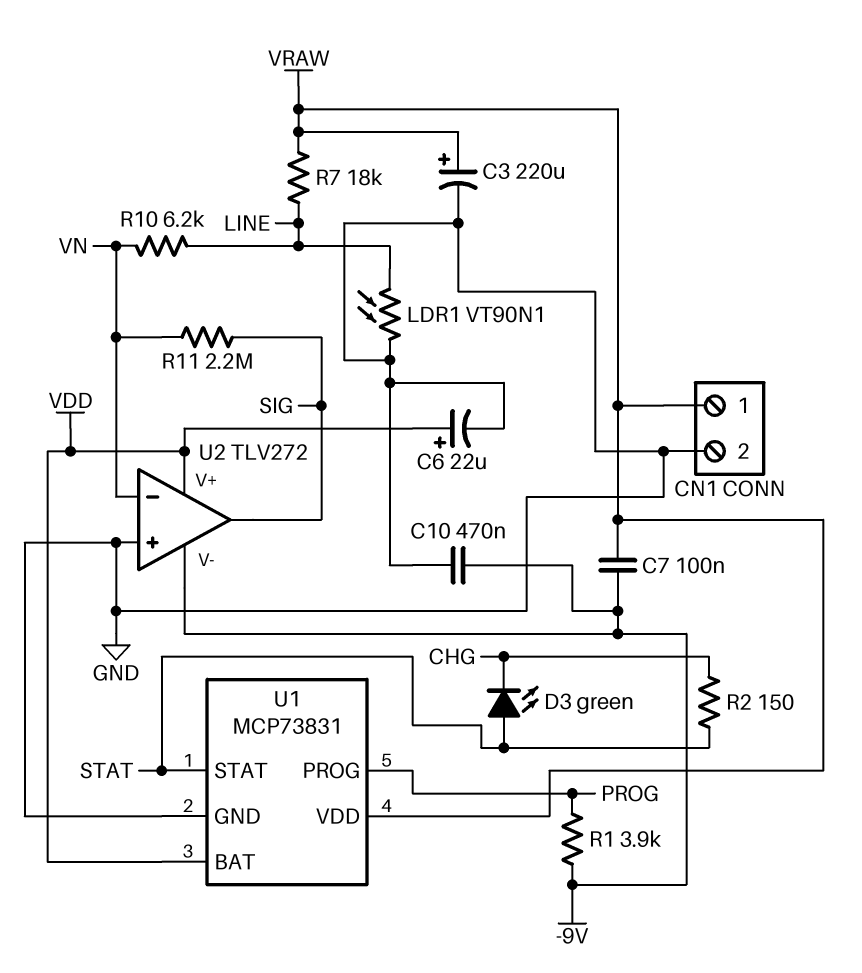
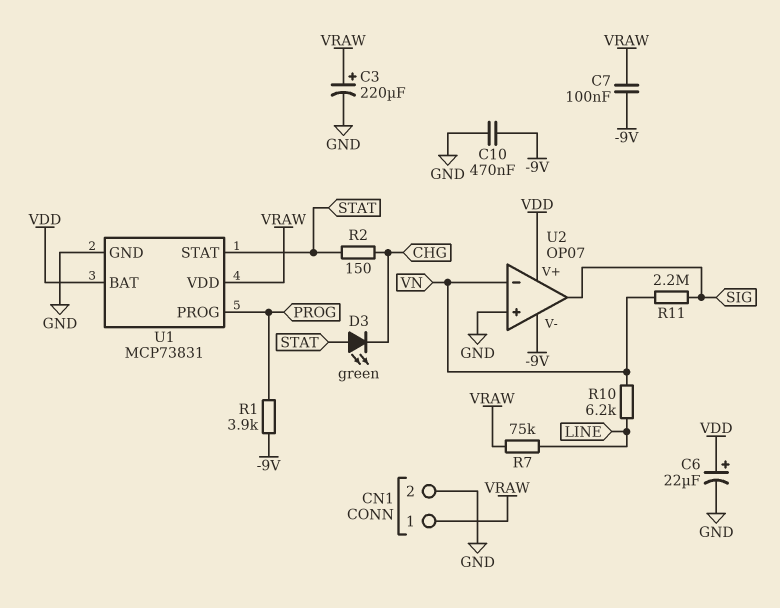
LDR1: VT90N1 (GND, LINE) -> none
R7: 18k (LINE, VRAW) -> 75k (LINE, VRAW)
U2: TLV272 -> OP07

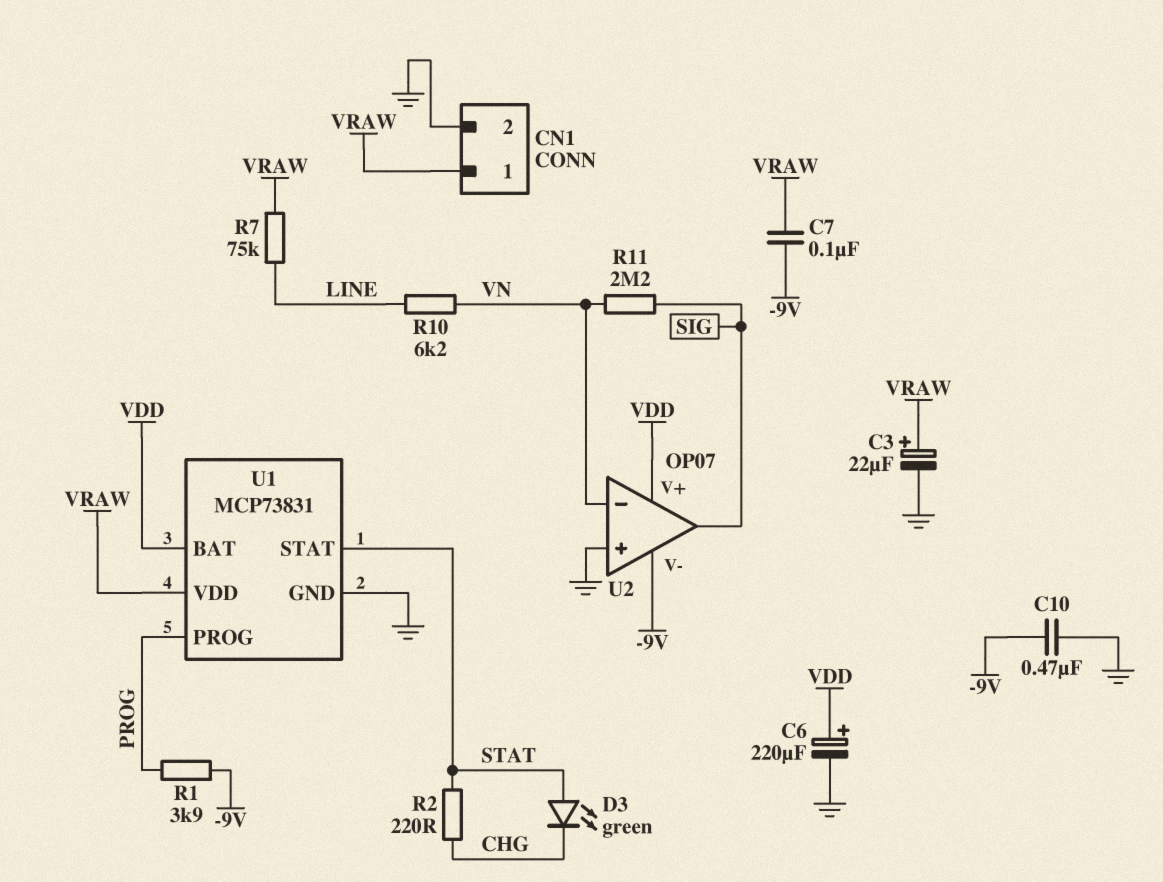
C3: 220uF (plus VRAW, minus GND) -> 22uF (plus VRAW, minus GND)
C6: 22uF (plus VDD, minus GND) -> 220uF (plus VDD, minus GND)
R2: 150 (CHG, STAT) -> 220 (CHG, STAT)

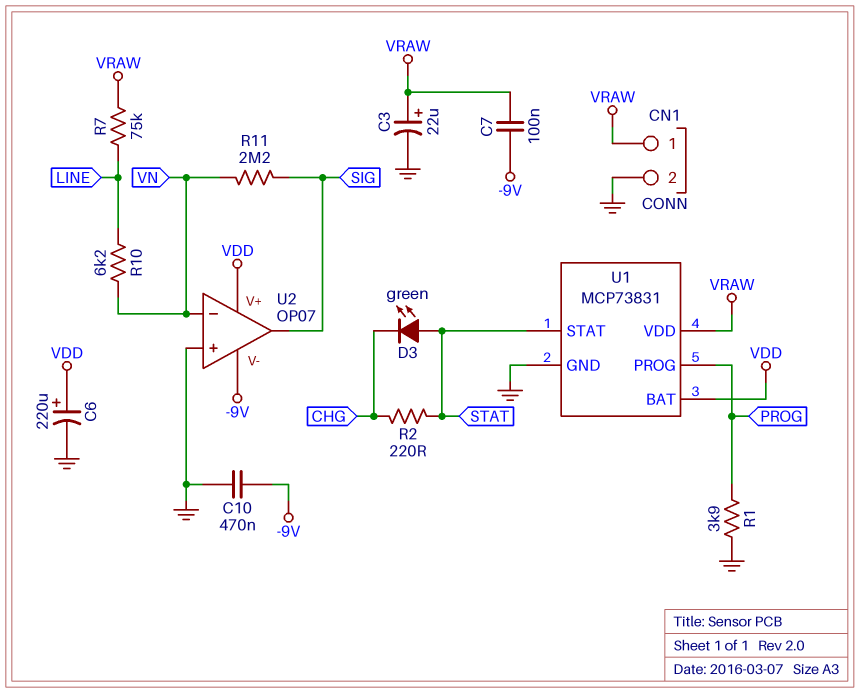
R1: 3.9k (-9V, PROG) -> 3.9k (GND, PROG)

